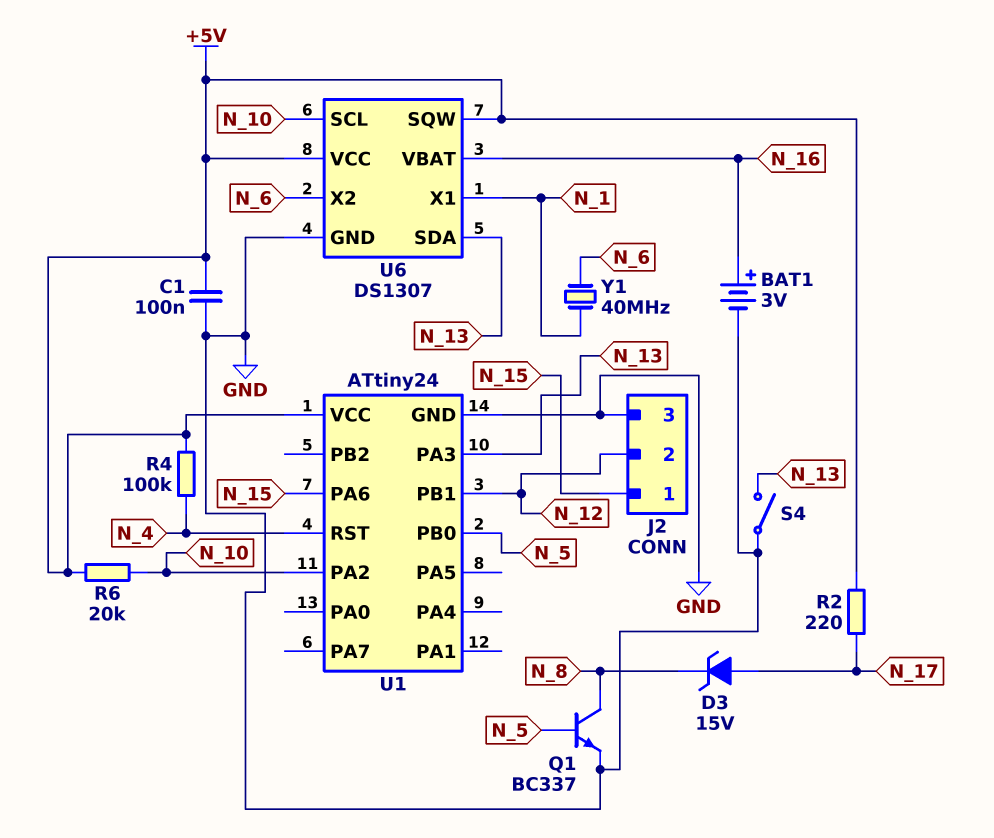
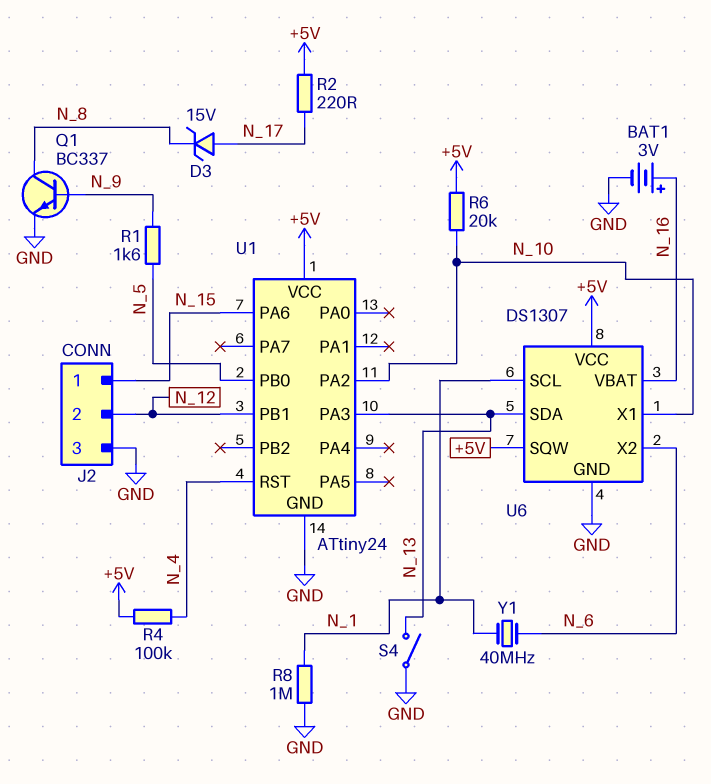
C1: 100nF (+5V, GND) -> none
Q1: NPN BC337 (B N_5, C N_8, E GND) -> NPN BC337 (B N_9, C N_8, E GND)
R1: none -> 1.6k (N_5, N_9)
R8: none -> 1M (GND, N_1)
U6 pin SCL: N_10 -> N_1
U6 pin X1: N_1 -> N_10

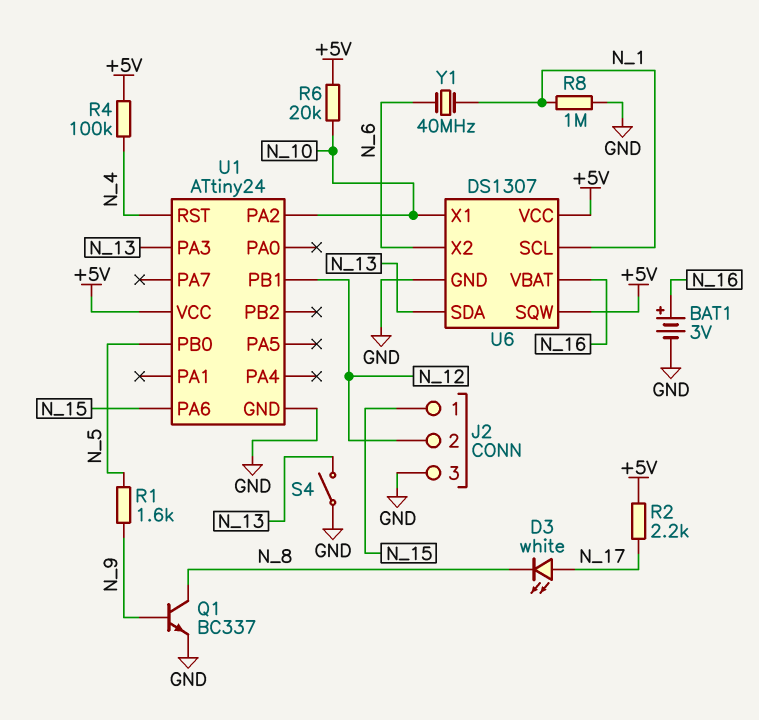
D3: zener 15V (A N_17, K N_8) -> LED white (A N_17, K N_8)
R2: 220 (+5V, N_17) -> 2.2k (+5V, N_17)

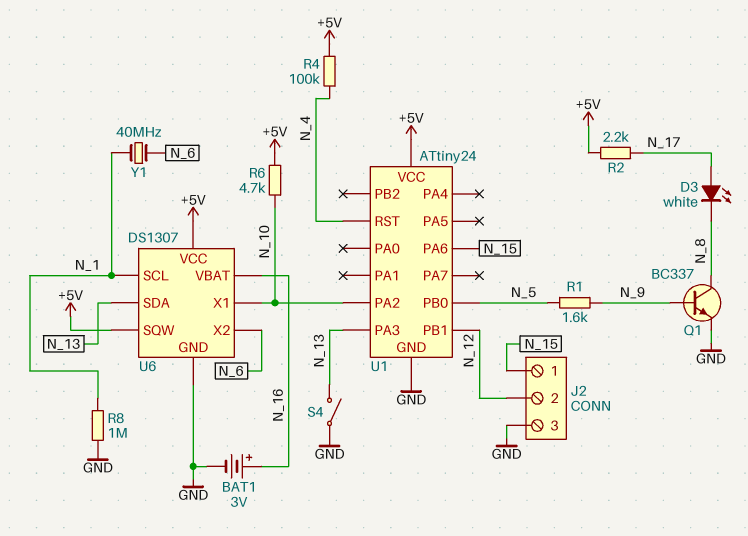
R6: 20k (+5V, N_10) -> 4.7k (+5V, N_10)

